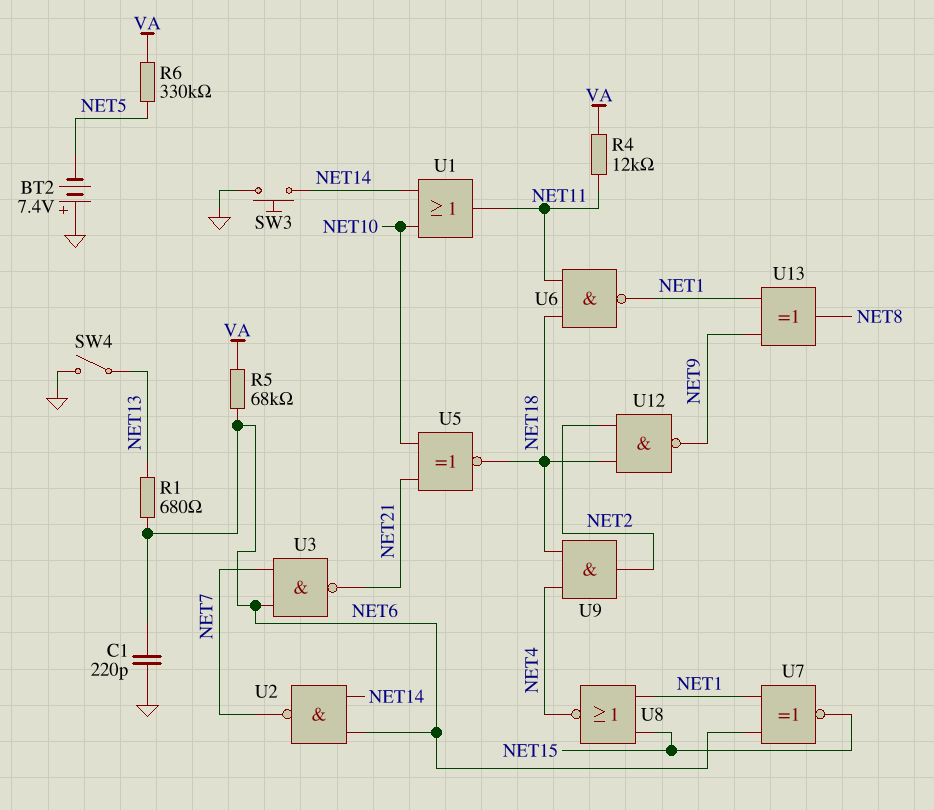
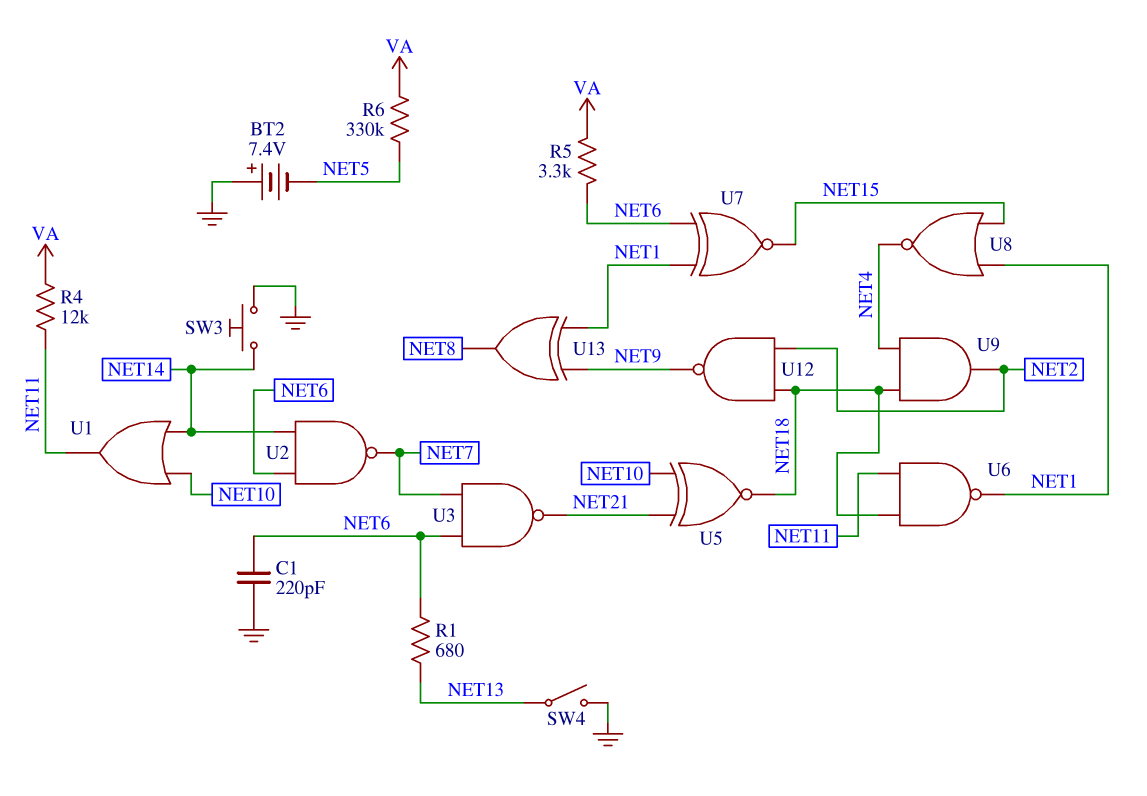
R5: 68k (NET6, VA) -> 3.3k (NET6, VA)

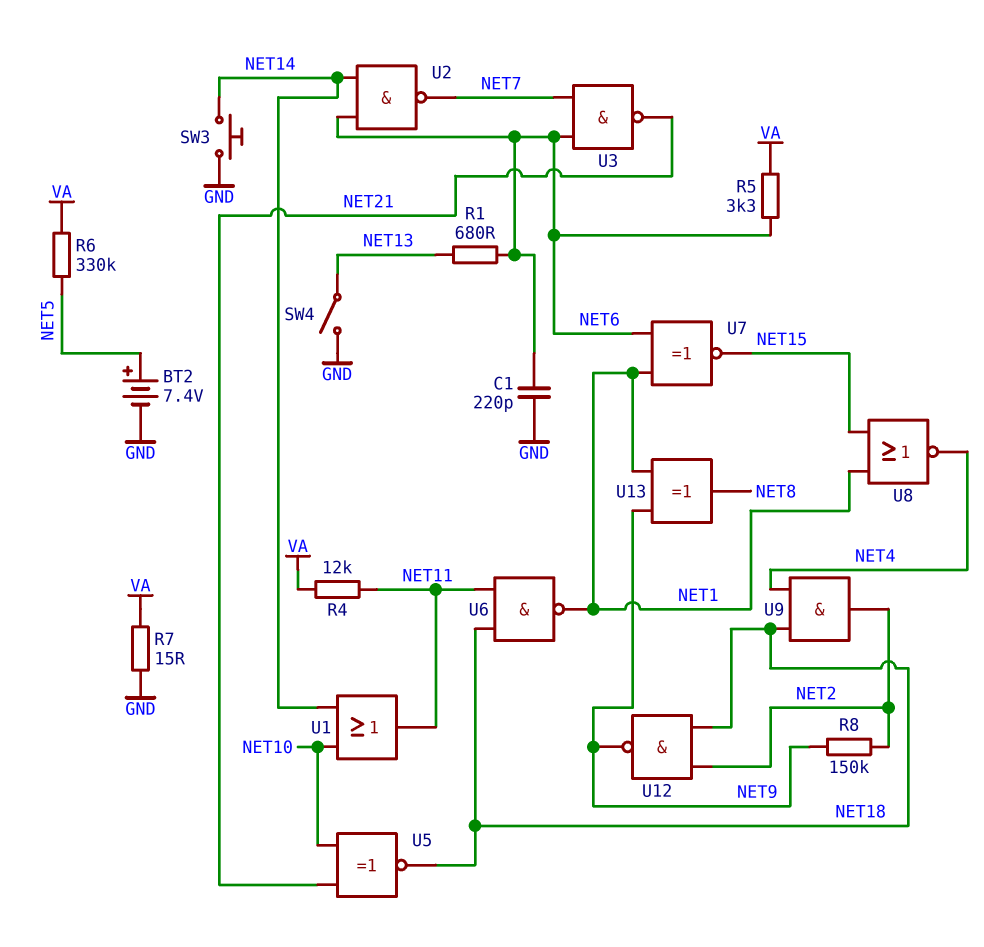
BT2: 7.4V (plus GND, minus NET5) -> 7.4V (plus NET5, minus GND)
R7: none -> 15 (GND, VA)
R8: none -> 150k (NET2, NET9)

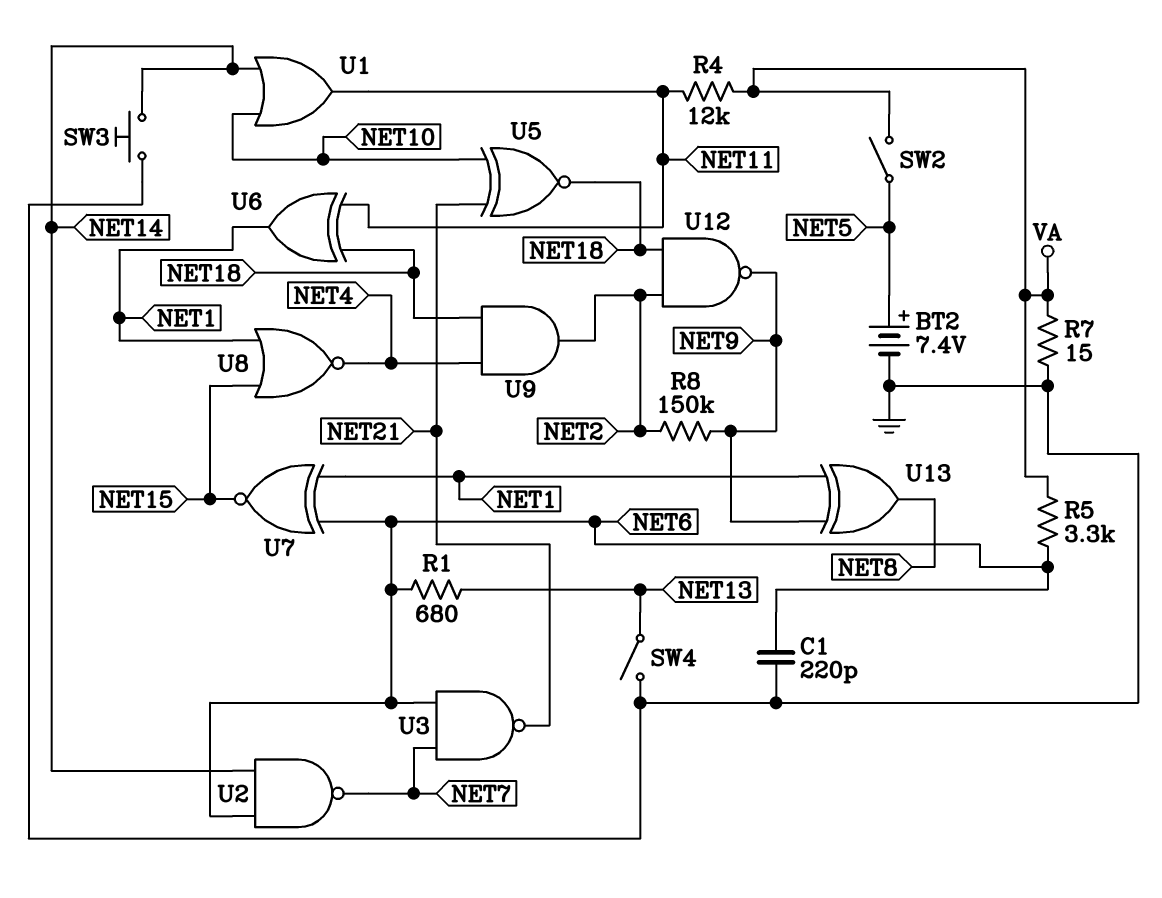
R6: 330k (NET5, VA) -> none
SW2: none -> switch (NET5, VA)
U6: NAND (in NET11, in NET18, out NET1) -> XOR (in NET11, in NET18, out NET1)

